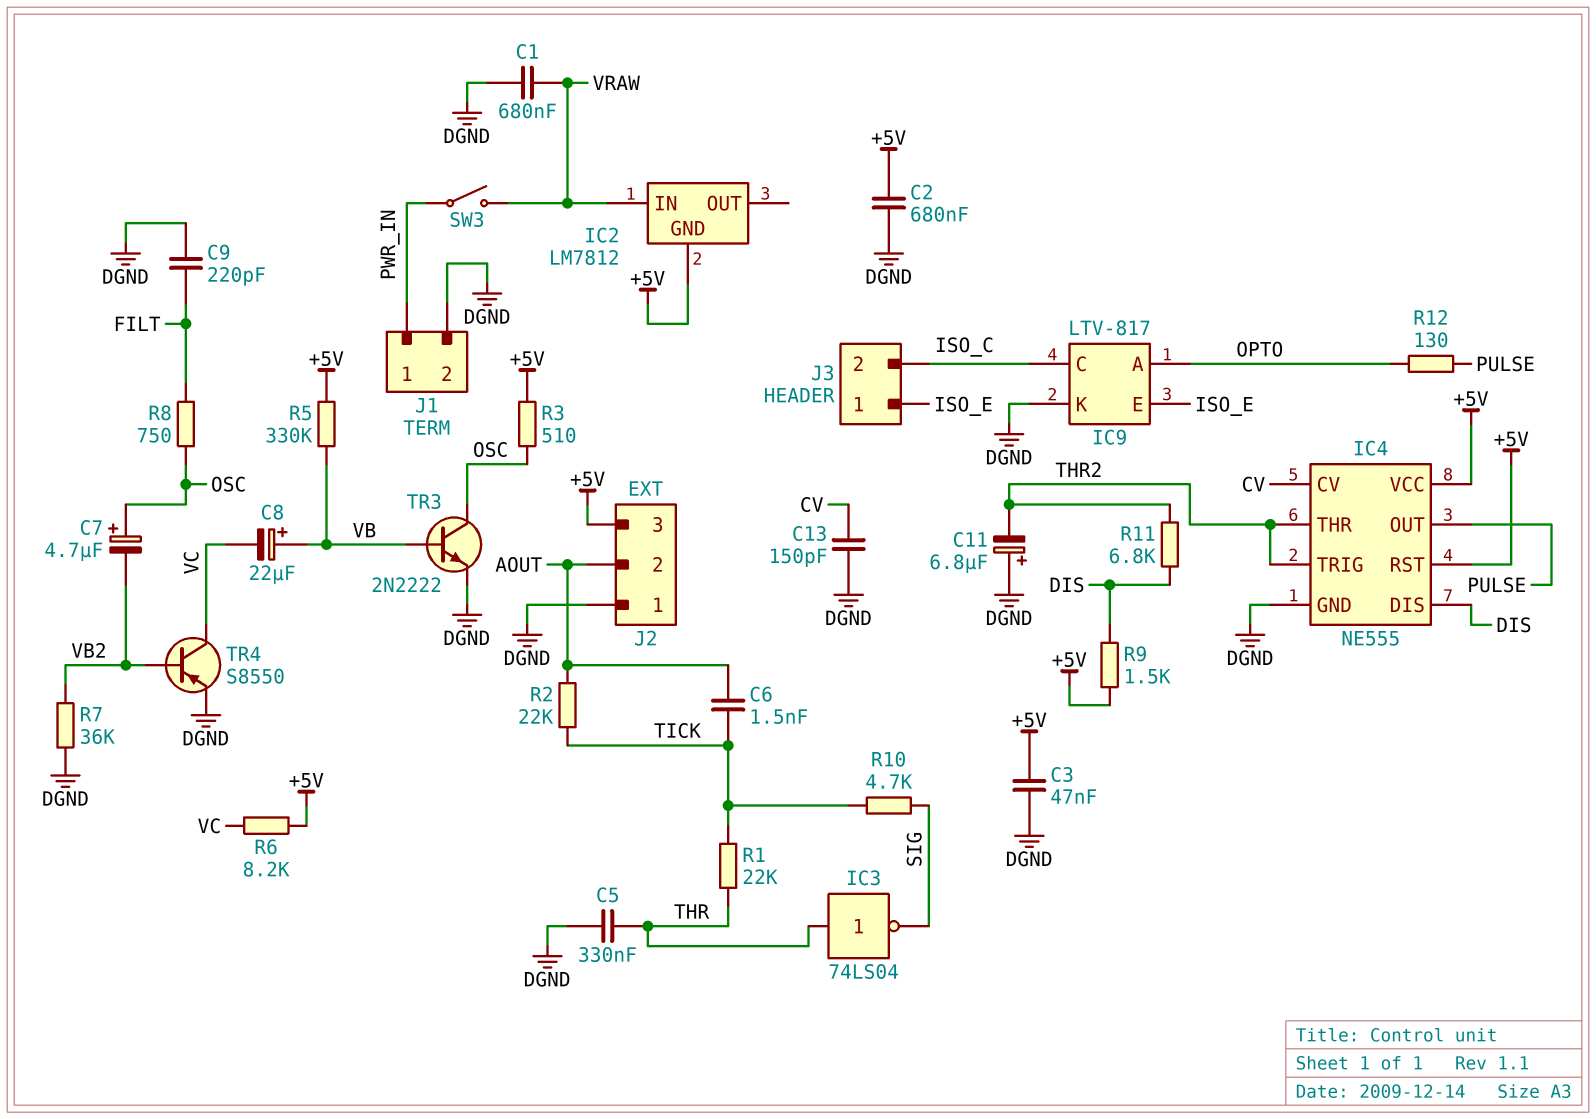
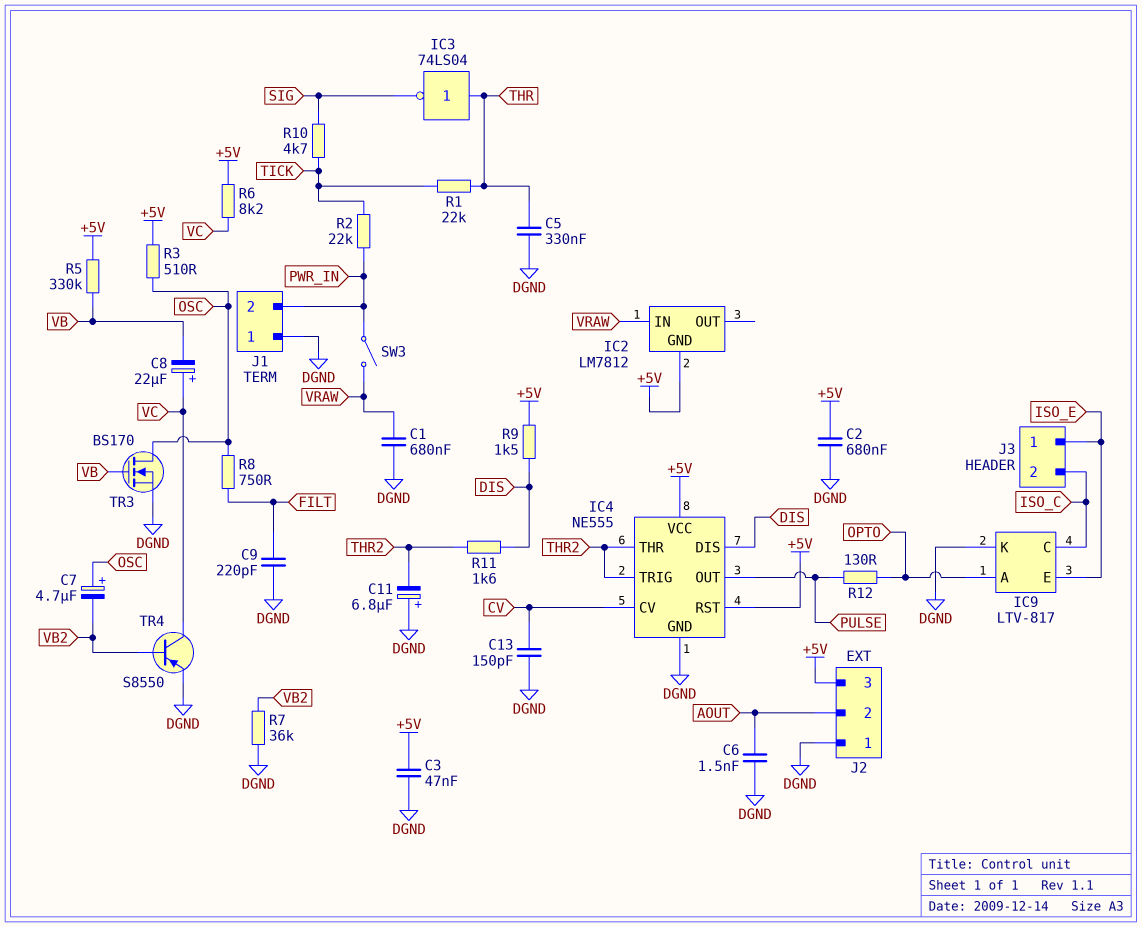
C6: 1.5nF (AOUT, TICK) -> 1.5nF (AOUT, DGND)
C8: 22uF (plus VB, minus VC) -> 22uF (plus VC, minus VB)
J1 pin 1: PWR_IN -> DGND
J1 pin 2: DGND -> PWR_IN
R2: 22k (AOUT, TICK) -> 22k (PWR_IN, TICK)
R11: 6.8k (DIS, THR2) -> 1.6k (DIS, THR2)
TR3: NPN 2N2222 (B VB, C OSC, E DGND) -> NMOS BS170 (G VB, D OSC, S DGND)

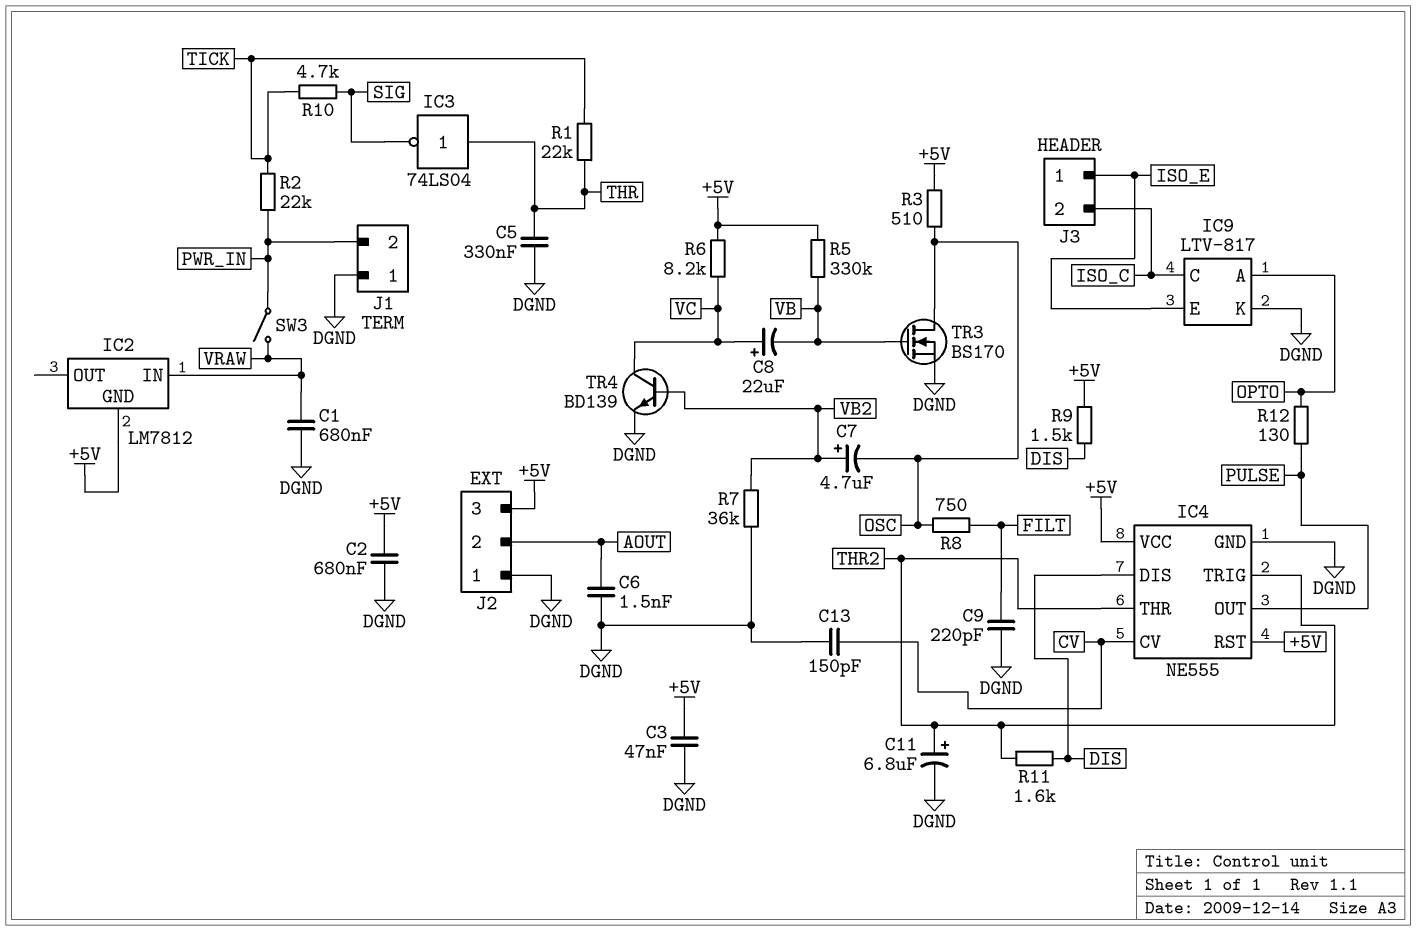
C7: 4.7uF (plus OSC, minus VB2) -> 4.7uF (plus VB2, minus OSC)
C11: 6.8uF (plus DGND, minus THR2) -> 6.8uF (plus THR2, minus DGND)
TR4: PNP S8550 (B VB2, C VC, E DGND) -> NPN BD139 (B VB2, C VC, E DGND)

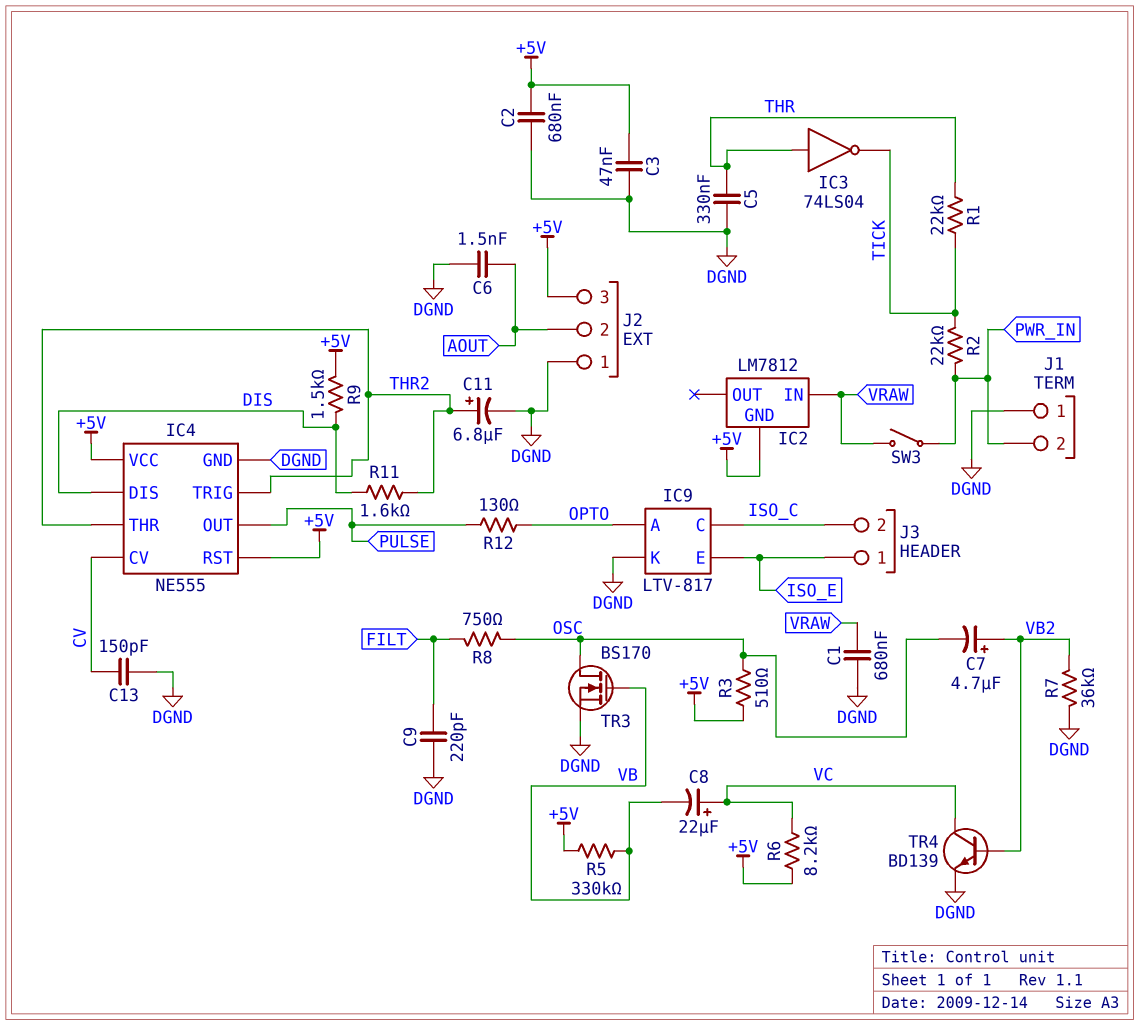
IC3: NOT 74LS04 (in THR, out SIG) -> NOT 74LS04 (in THR, out TICK)
R10: 4.7k (SIG, TICK) -> none

